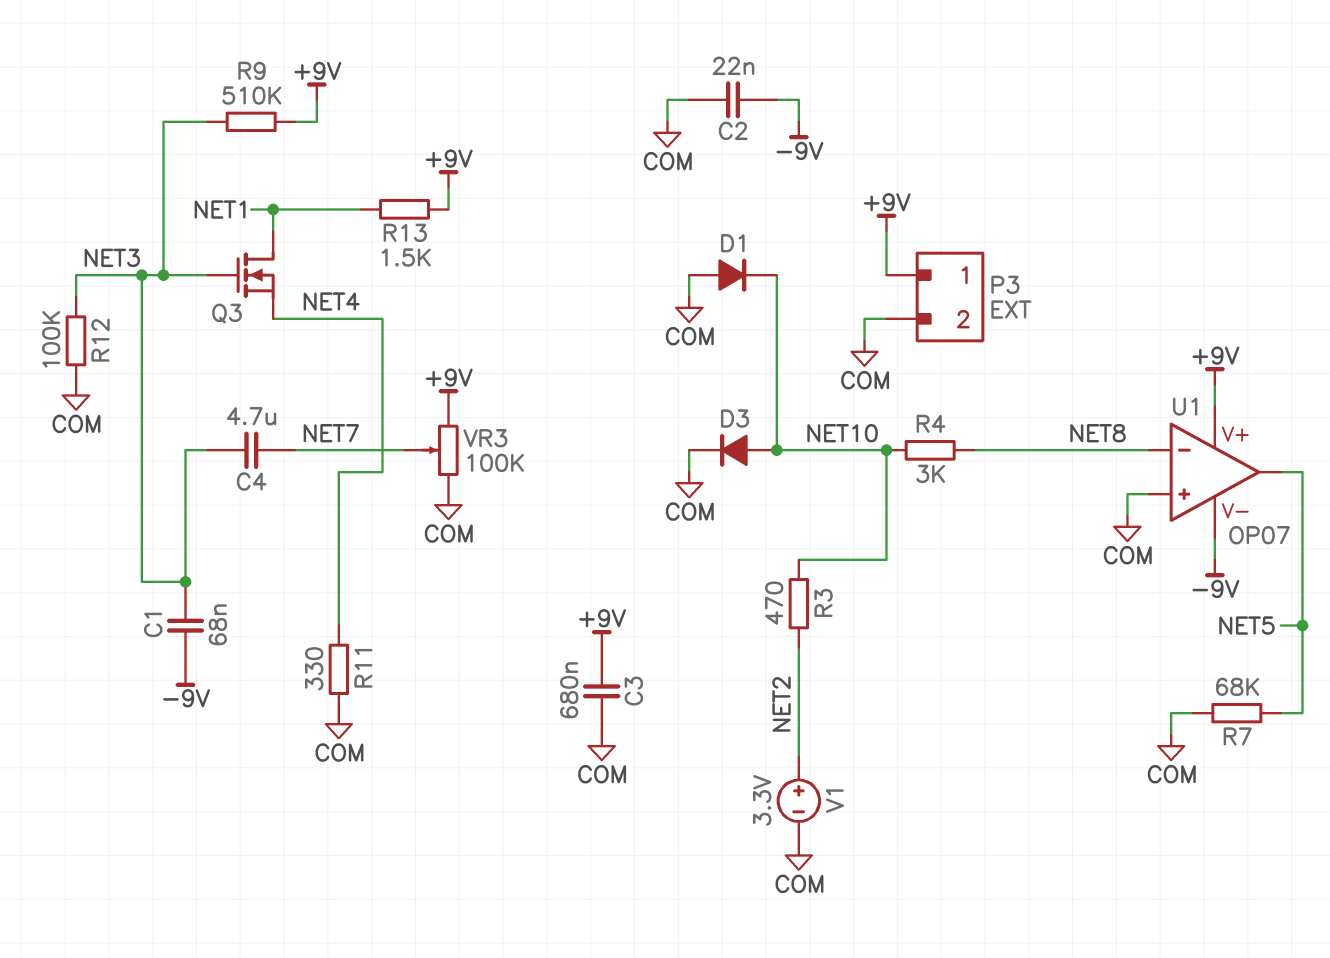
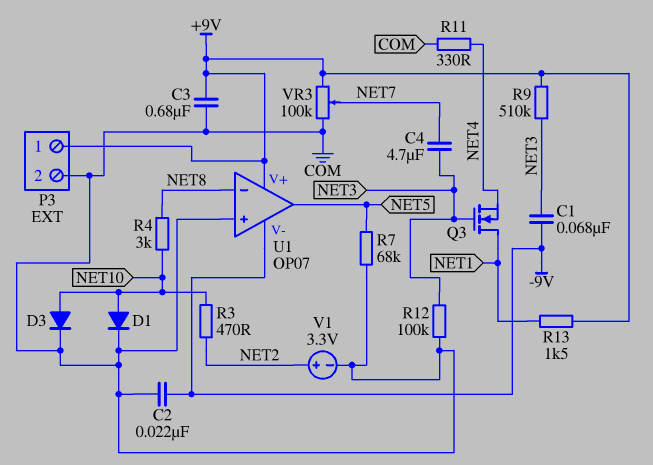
D1: diode (A COM, K NET10) -> diode (A NET10, K COM)

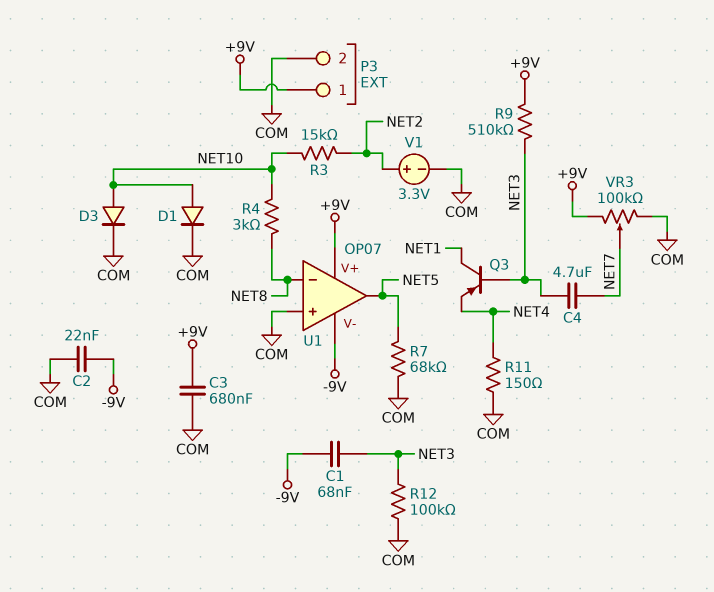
Q3: NMOS (G NET3, D NET1, S NET4) -> PNP (B NET3, C NET1, E NET4)
R3: 470 (NET2, NET10) -> 15k (NET2, NET10)
R11: 330 (COM, NET4) -> 150 (COM, NET4)
R13: 1.5k (+9V, NET1) -> none

